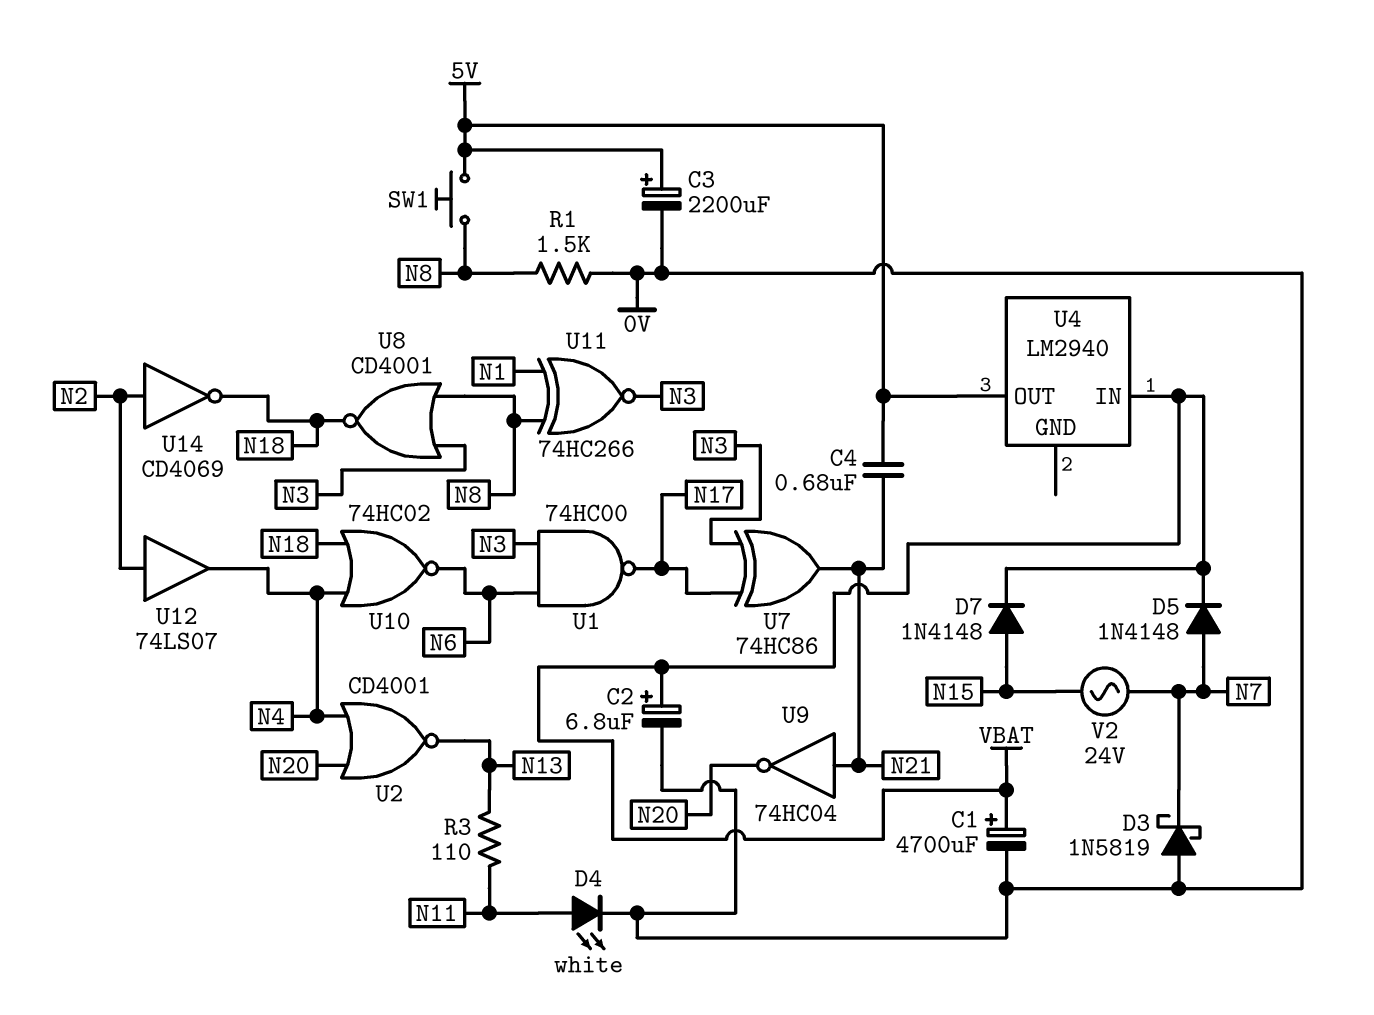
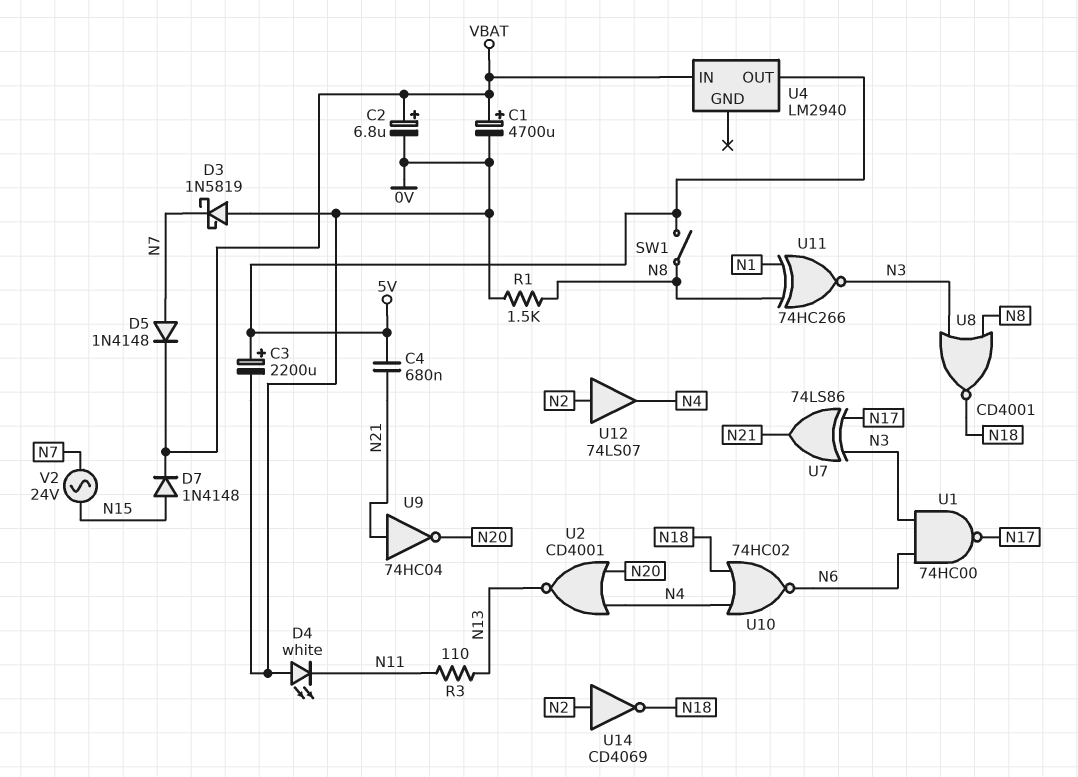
D4: LED white (A N11, K 0V) -> LED white (A 0V, K N11)
SW1: button (5V, N8) -> switch (5V, N8)
U7: XOR 74HC86 (in N3, in N17, out N21) -> XOR 74LS86 (in N3, in N17, out N21)

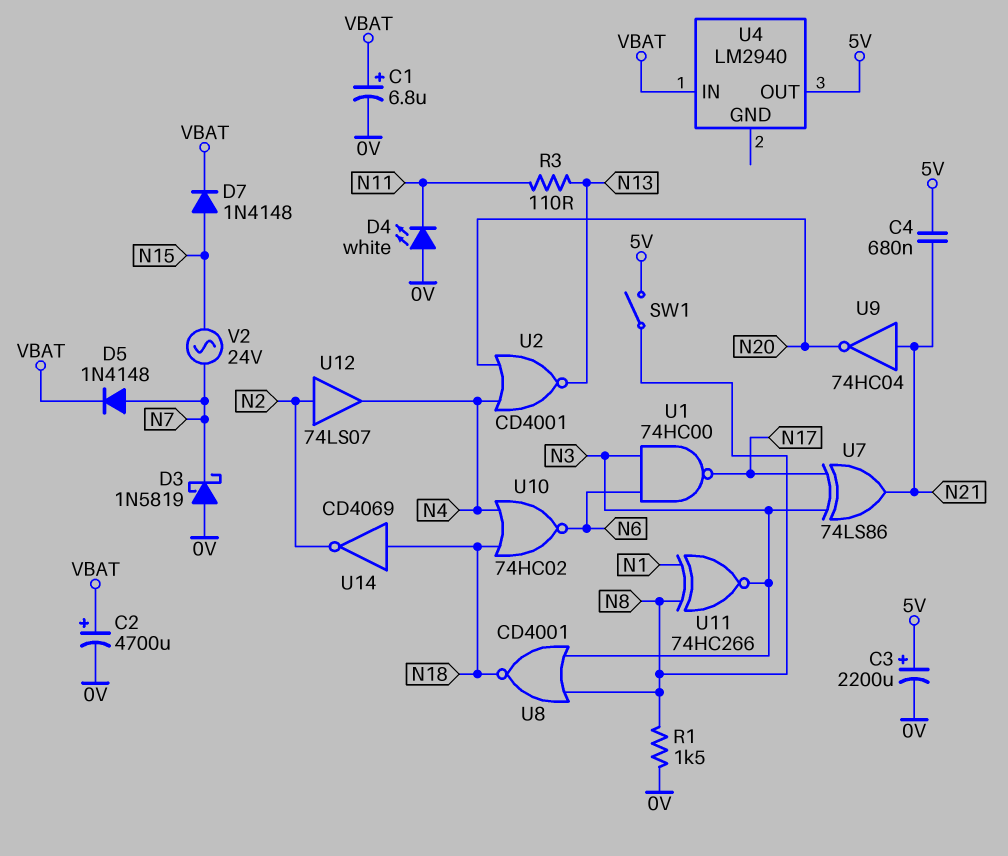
C1: 4700uF (plus VBAT, minus 0V) -> 6.8uF (plus VBAT, minus 0V)
C2: 6.8uF (plus VBAT, minus 0V) -> 4700uF (plus VBAT, minus 0V)
U14: NOT CD4069 (in N2, out N18) -> NOT CD4069 (in N18, out N2)

